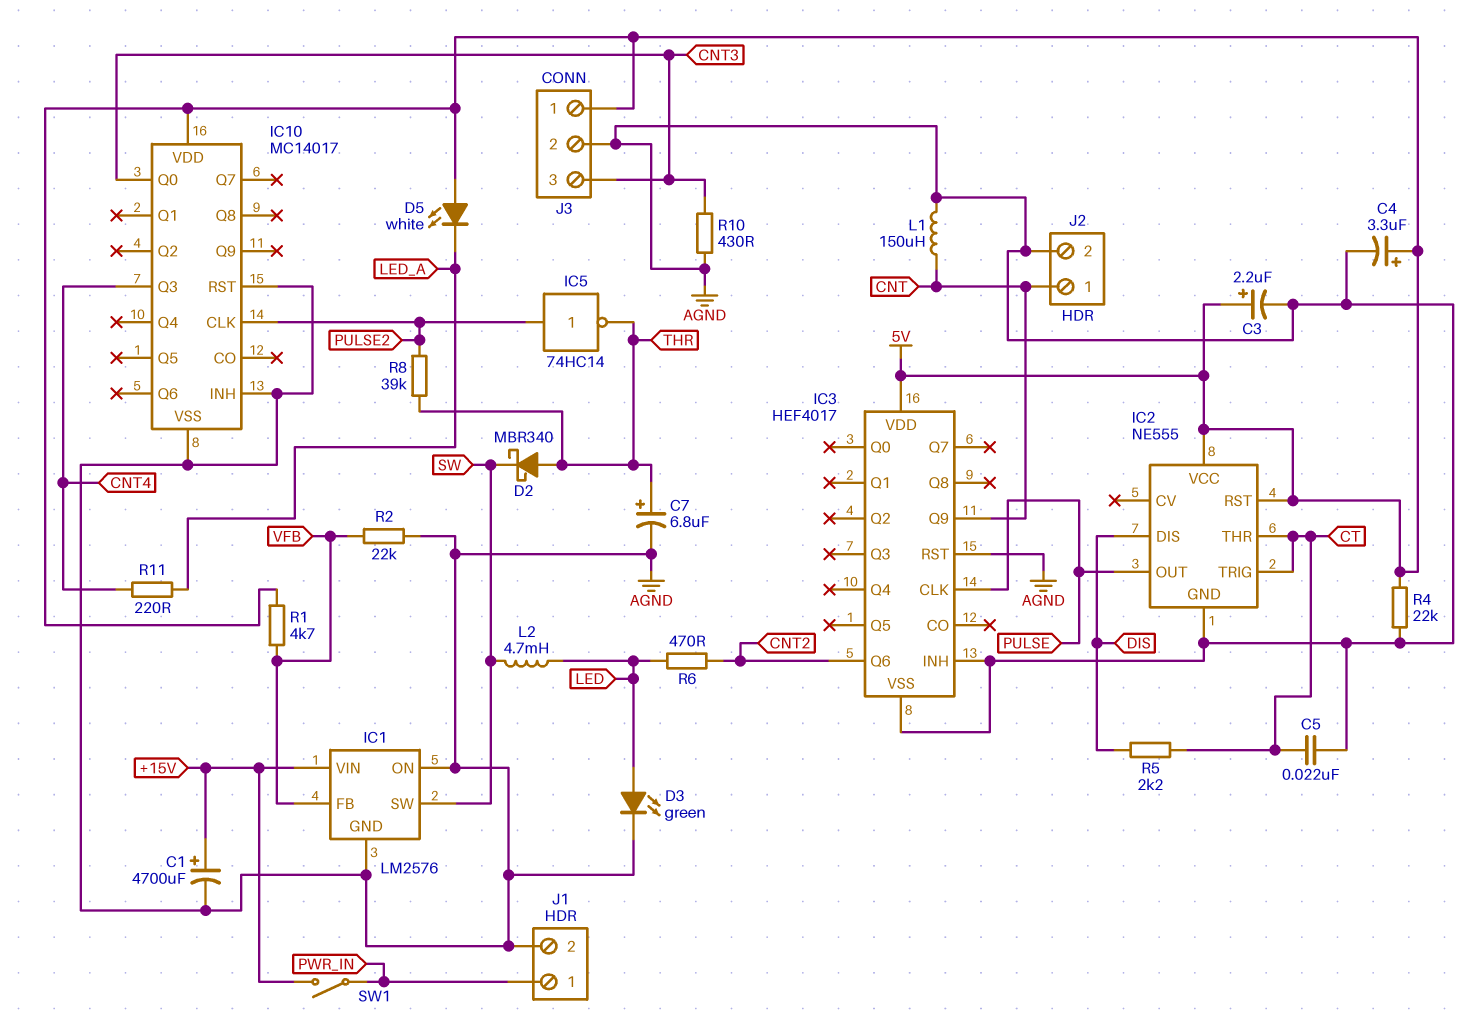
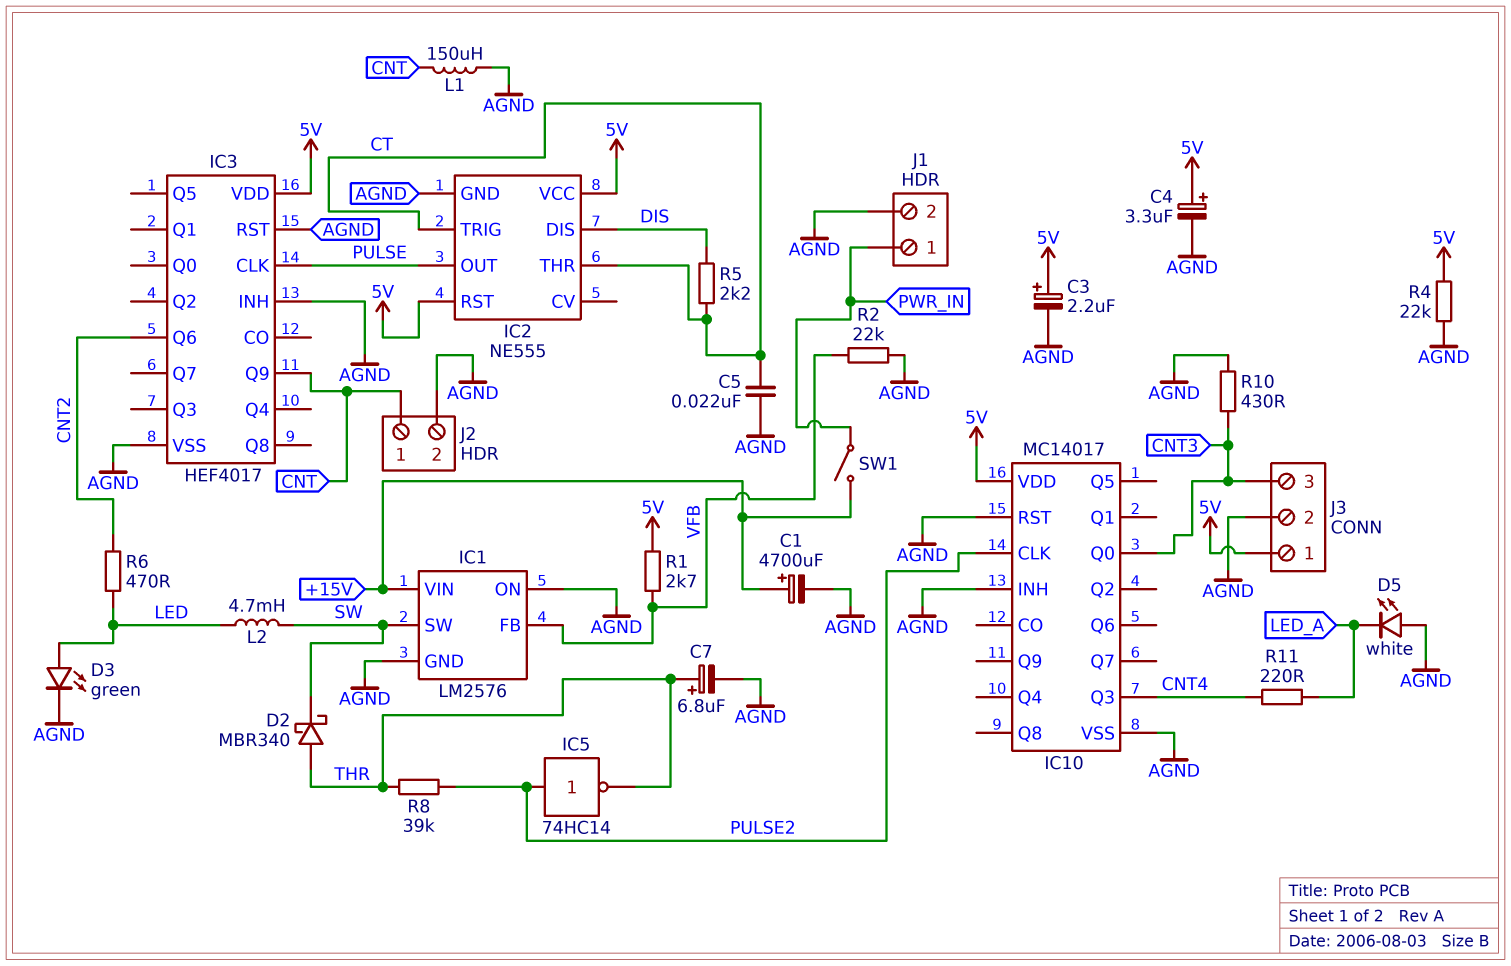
D5: LED white (A 5V, K LED_A) -> LED white (A AGND, K LED_A)
R1: 4.7k (5V, VFB) -> 2.7k (5V, VFB)

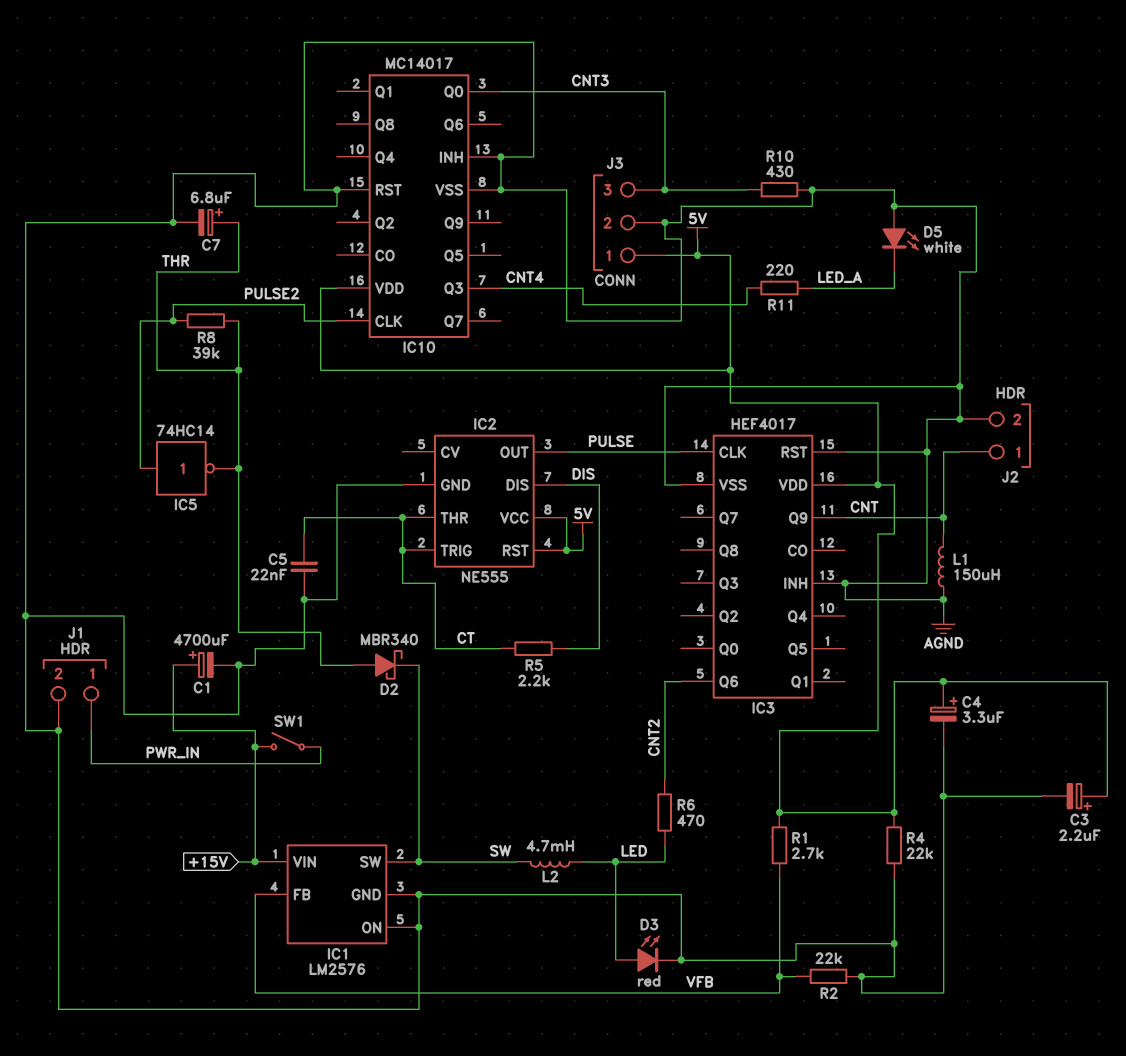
D3: LED green (A LED, K AGND) -> LED red (A LED, K AGND)

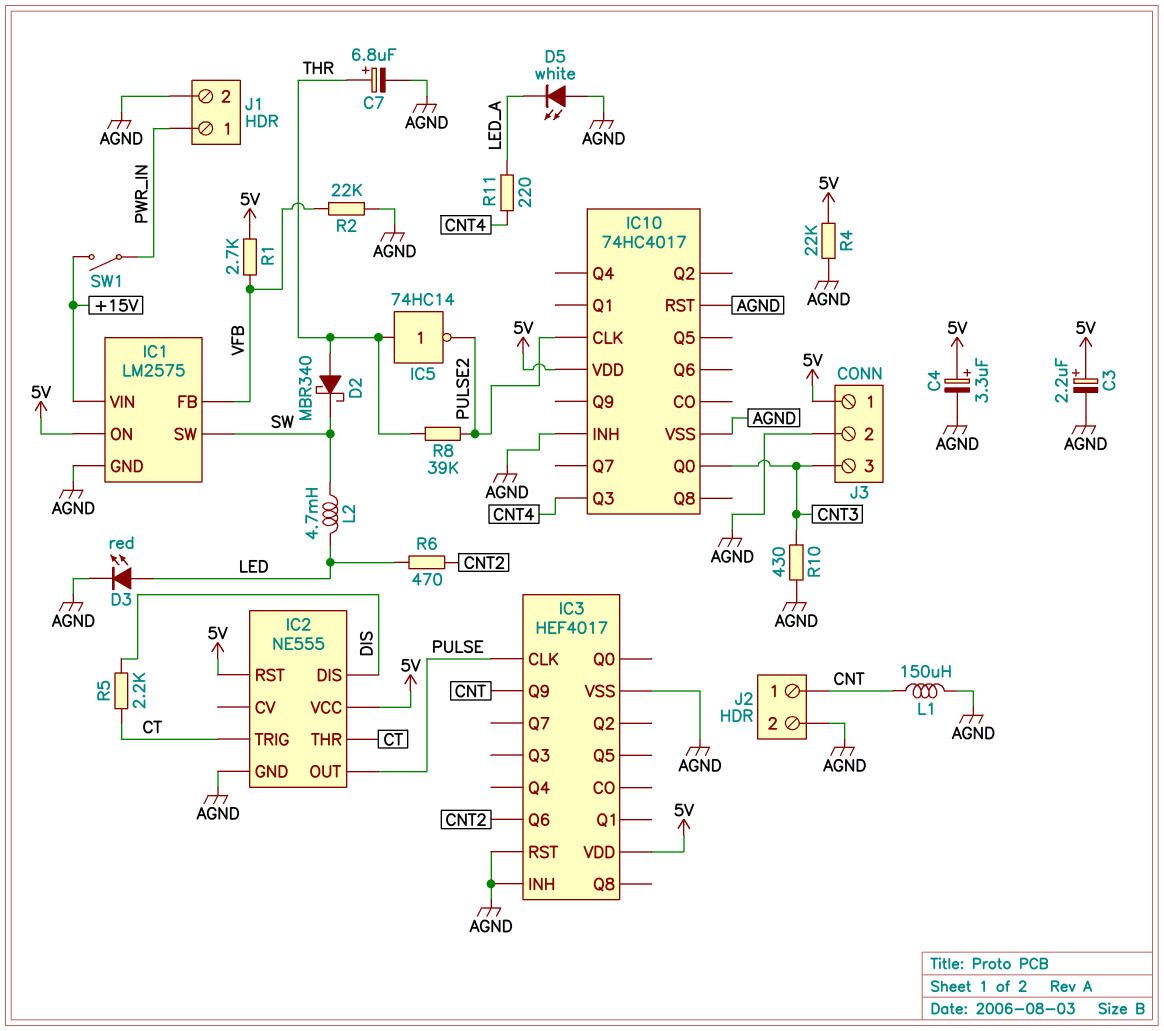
C1: 4700uF (plus +15V, minus AGND) -> none
C5: 22nF (AGND, CT) -> none
IC1: LM2576 -> LM2575
IC1 pin ON: AGND -> 5V
IC5: NOT 74HC14 (in PULSE2, out THR) -> NOT 74HC14 (in THR, out PULSE2)
IC10: MC14017 -> 74HC4017

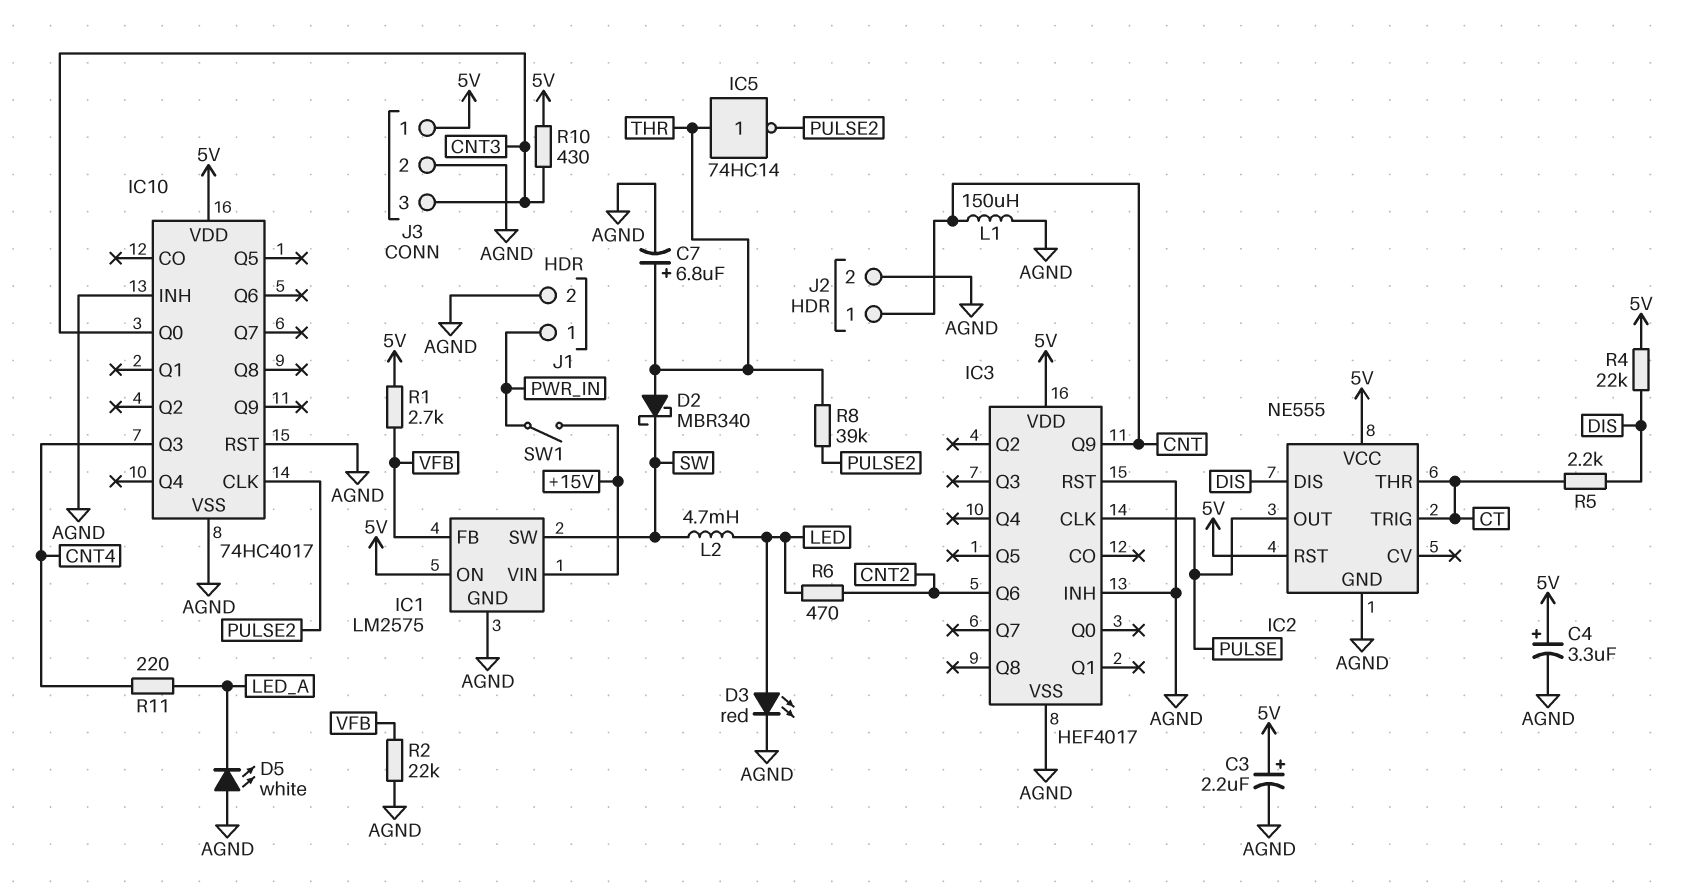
R4: 22k (5V, AGND) -> 22k (5V, DIS)
R10: 430 (AGND, CNT3) -> 430 (5V, CNT3)

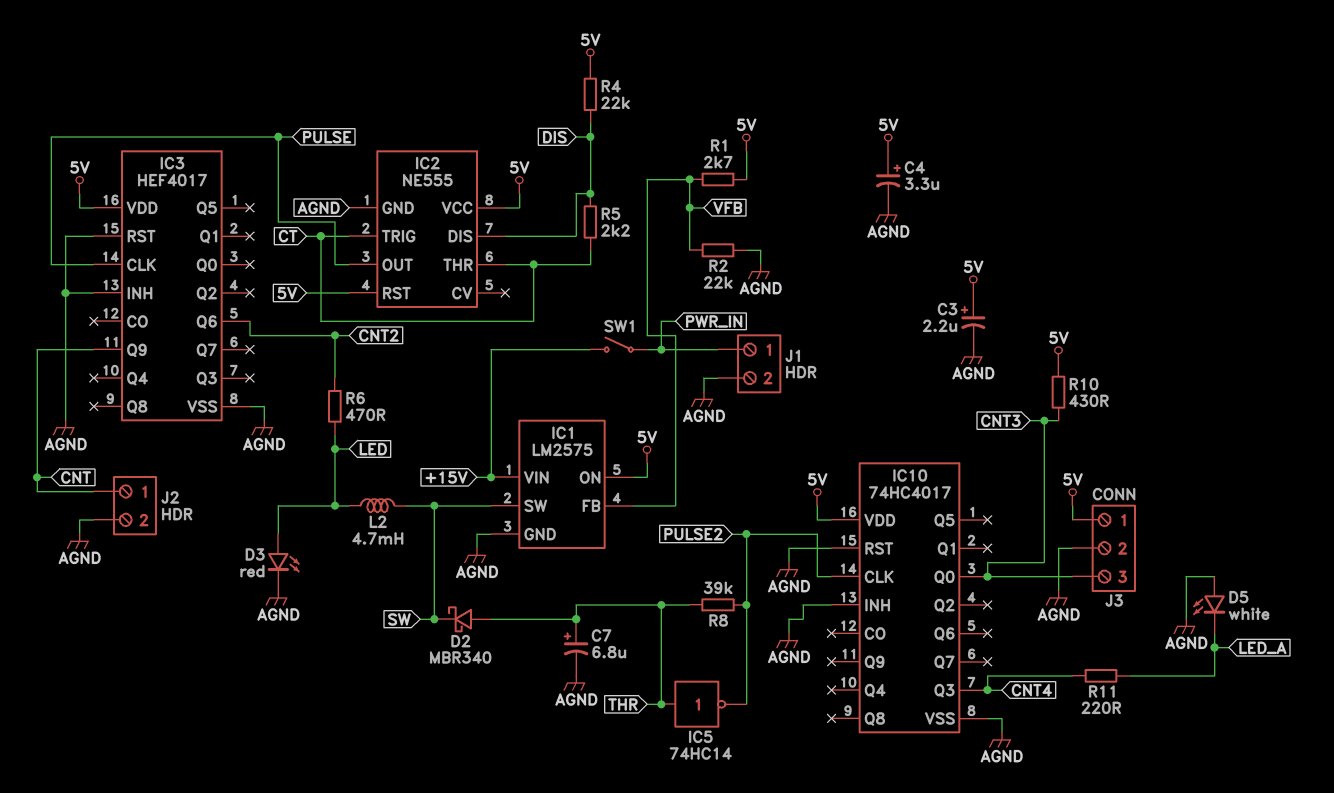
L1: 150uH (AGND, CNT) -> none

